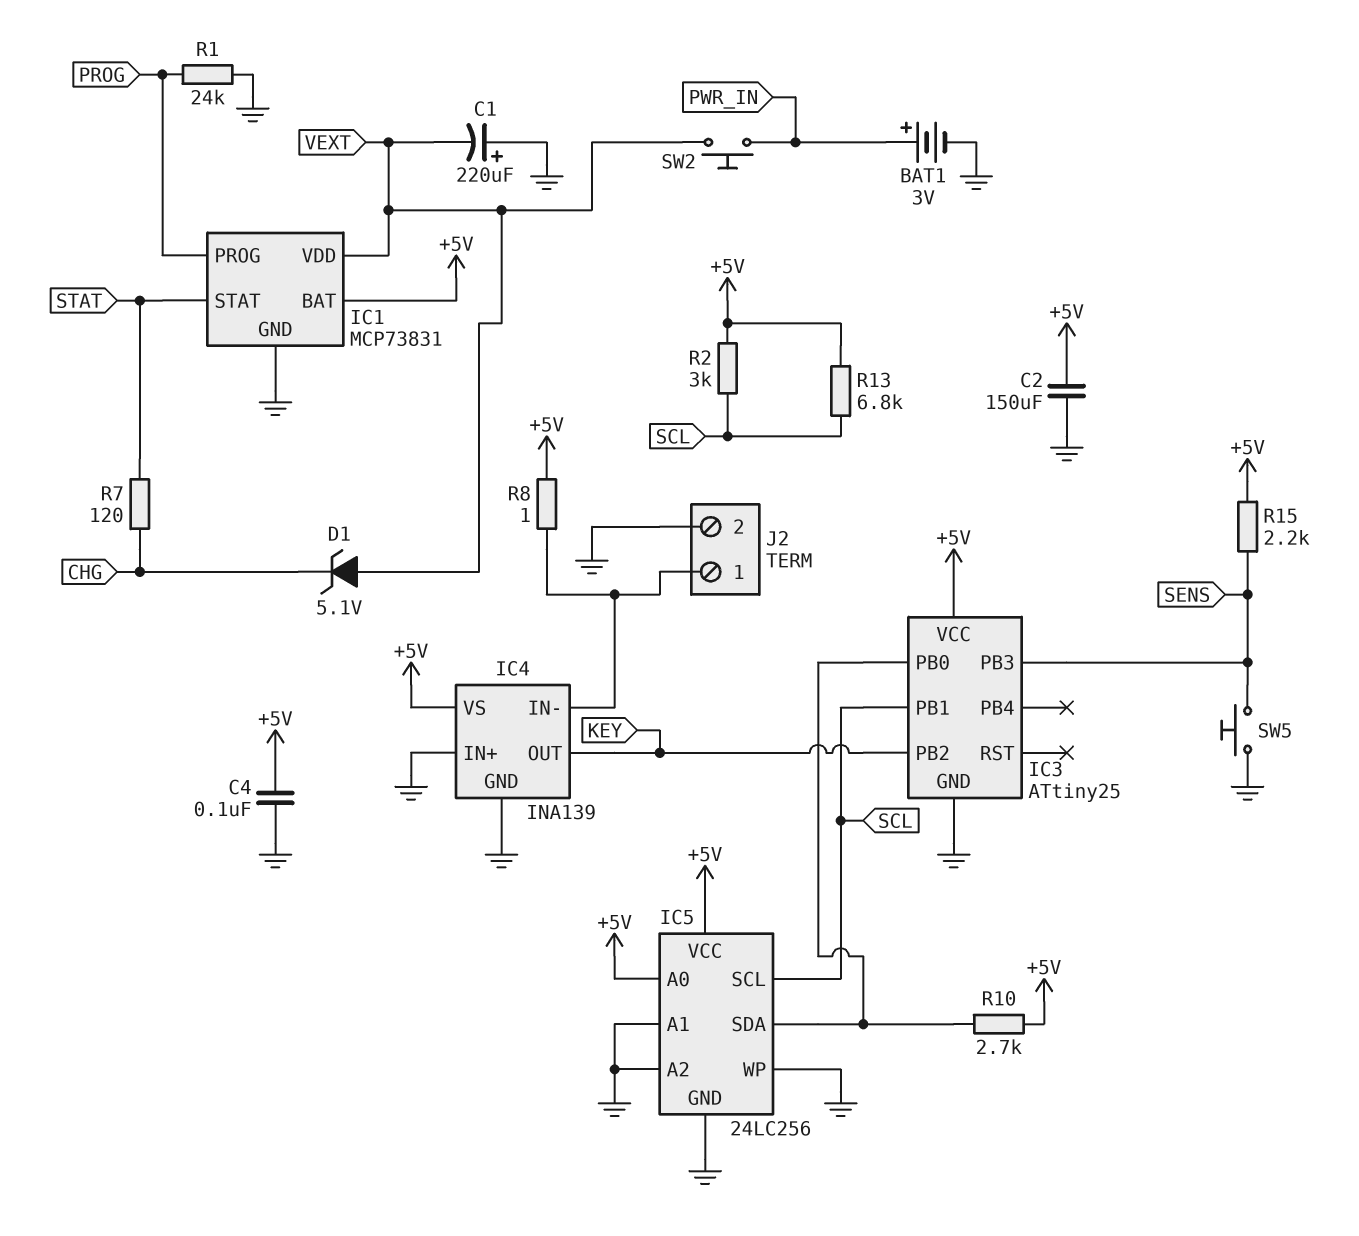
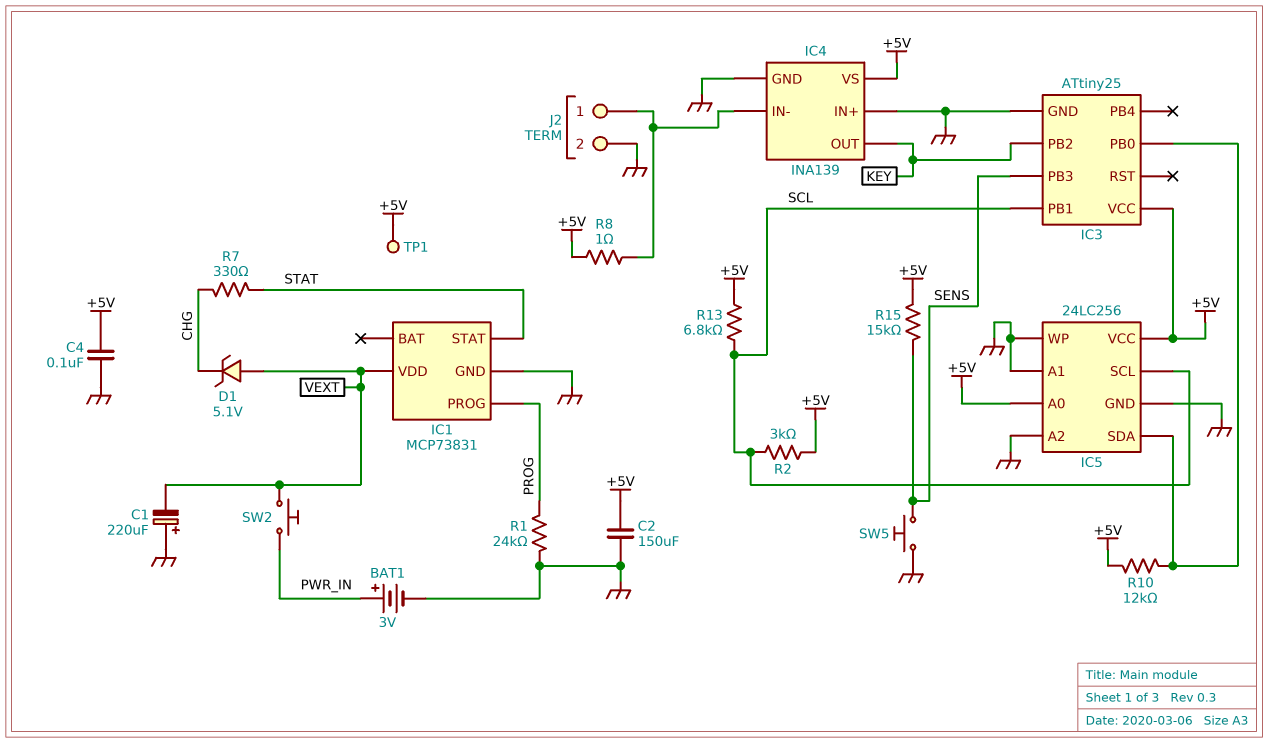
IC1 pin BAT: +5V -> none
R7: 120 (CHG, STAT) -> 330 (CHG, STAT)
R10: 2.7k (+5V, IC3/PB0) -> 12k (+5V, IC3/PB0)
R15: 2.2k (+5V, SENS) -> 15k (+5V, SENS)
TP1: none -> test point (+5V)

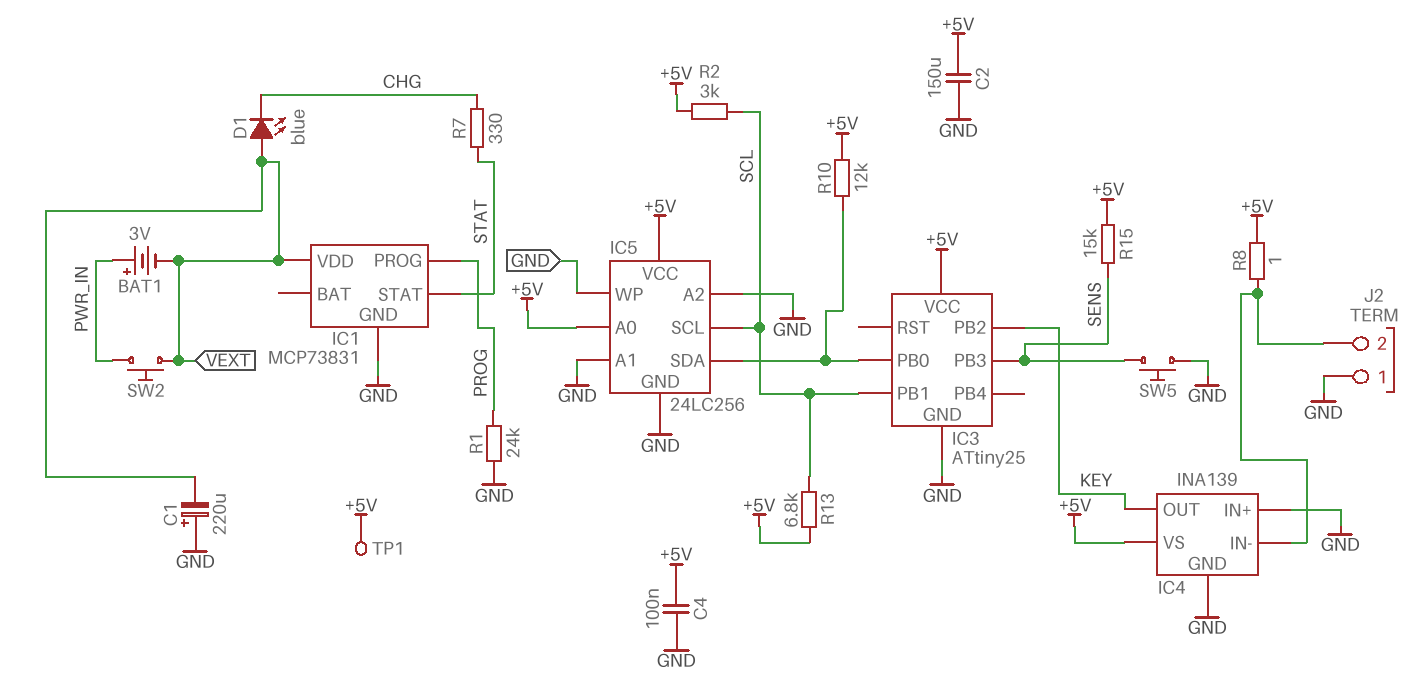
BAT1: 3V (plus PWR_IN, minus GND) -> 3V (plus PWR_IN, minus VEXT)
D1: zener 5.1V (A VEXT, K CHG) -> LED blue (A VEXT, K CHG)
J2 pin 1: IC4/IN- -> GND
J2 pin 2: GND -> IC4/IN-

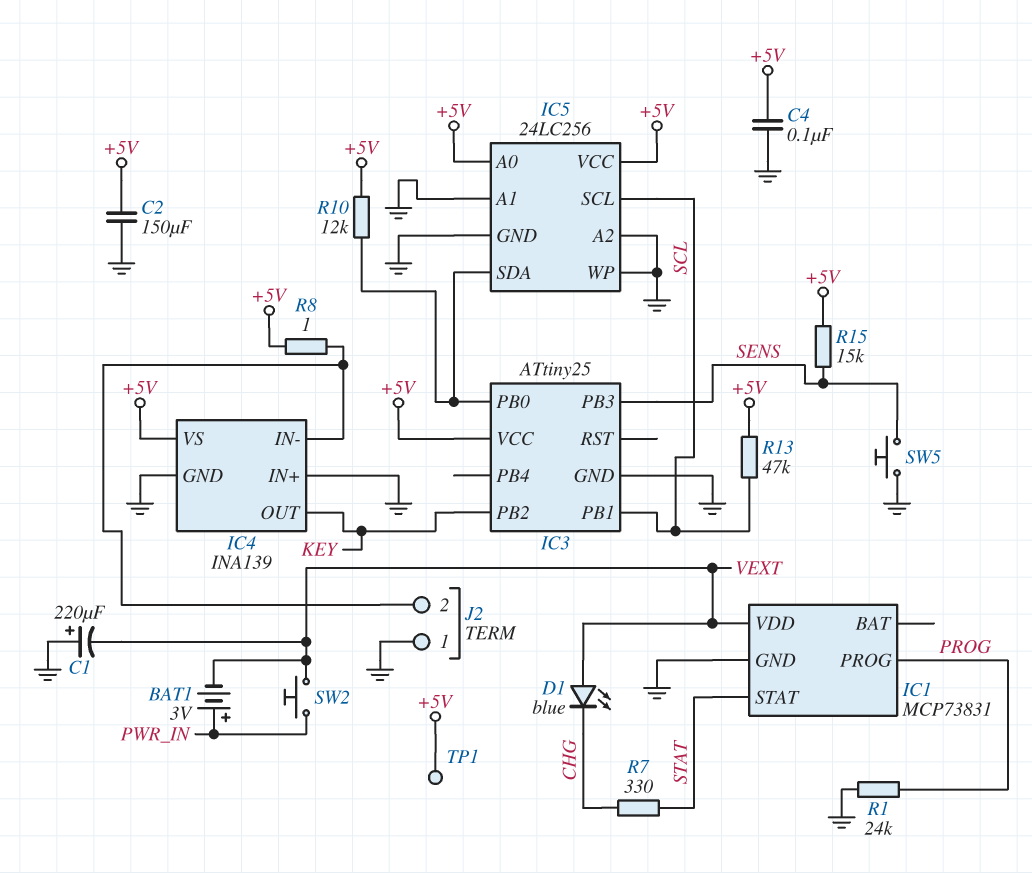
R2: 3k (+5V, SCL) -> none
R13: 6.8k (+5V, SCL) -> 47k (+5V, SCL)

